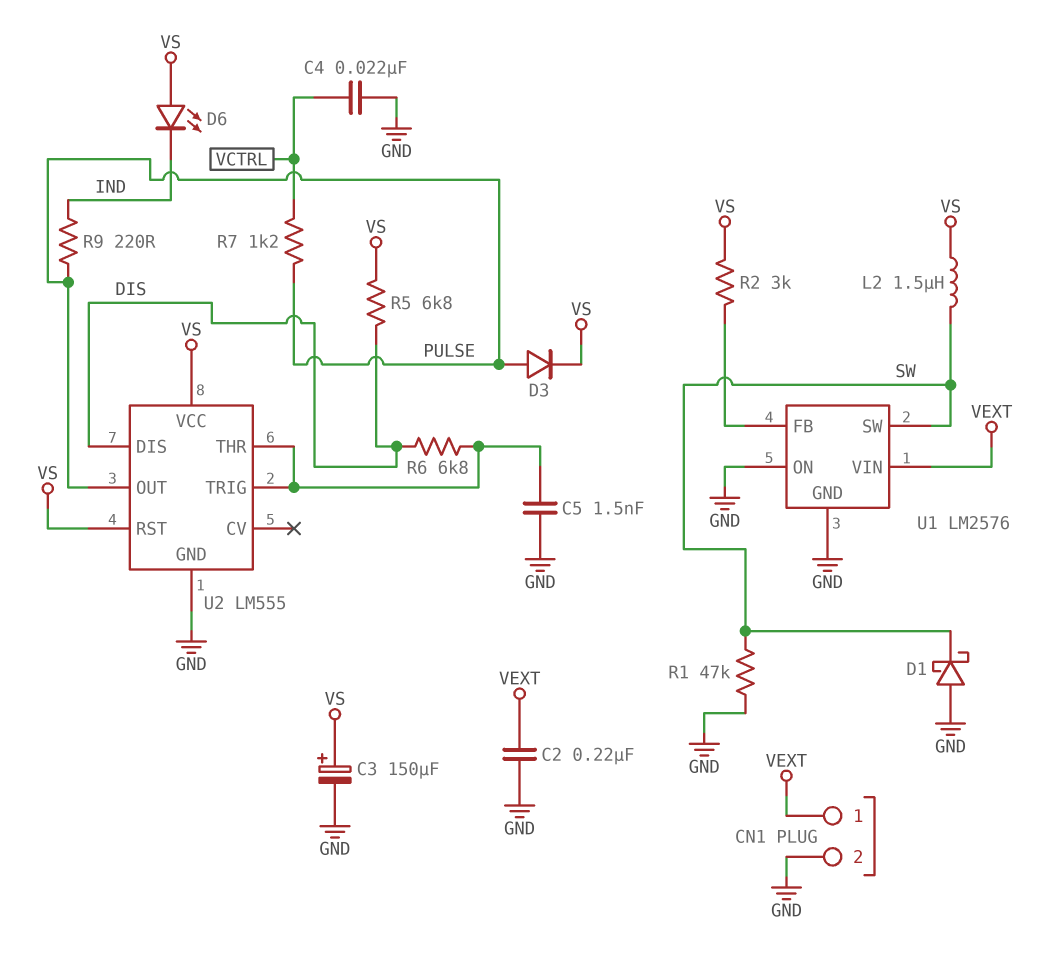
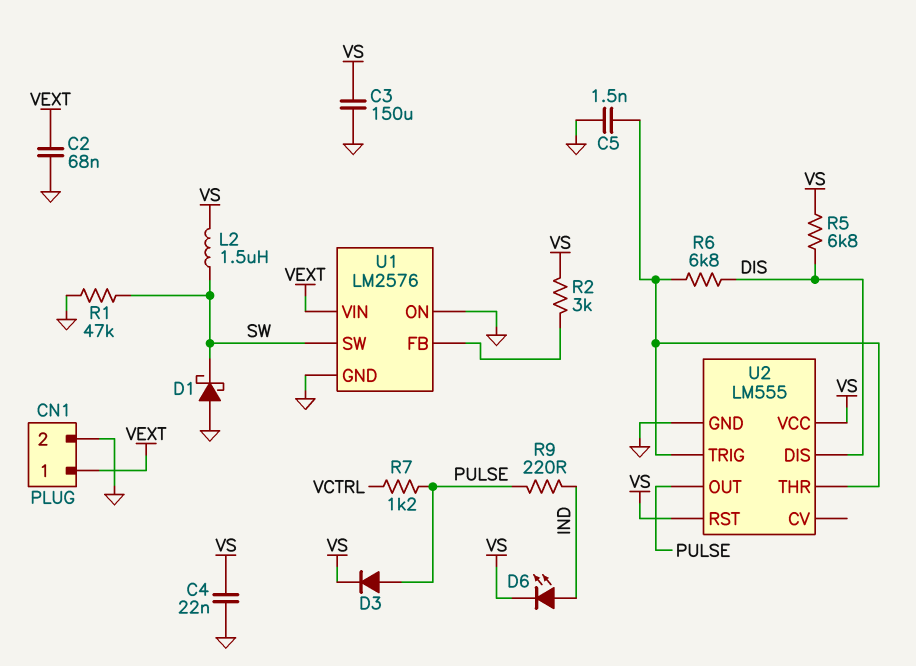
C2: 220nF (GND, VEXT) -> 68nF (GND, VEXT)
C3: 150uF (plus VS, minus GND) -> 150uF (GND, VS)
C4: 22nF (GND, VCTRL) -> 22nF (GND, VS)
D6: LED (A VS, K IND) -> LED (A IND, K VS)

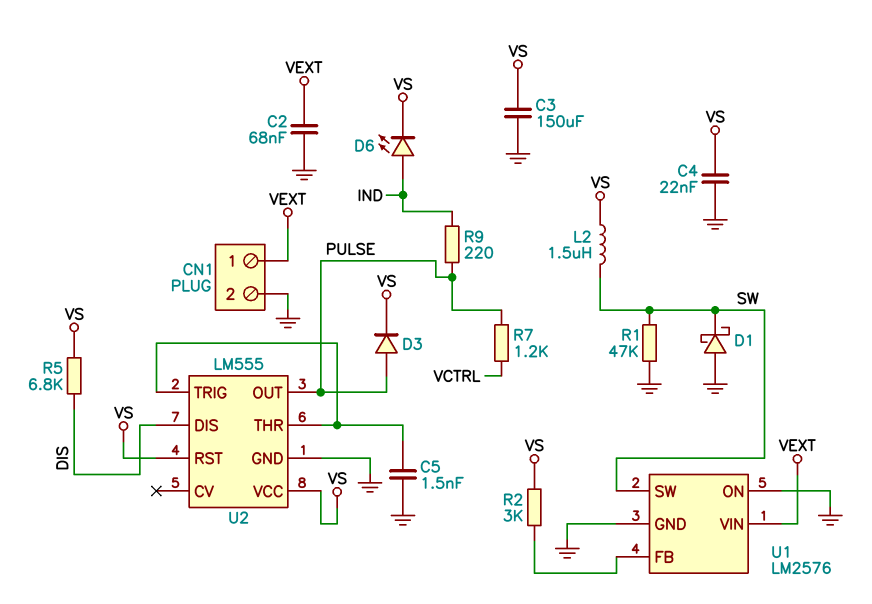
R6: 6.8k (DIS, U2/THR) -> none

